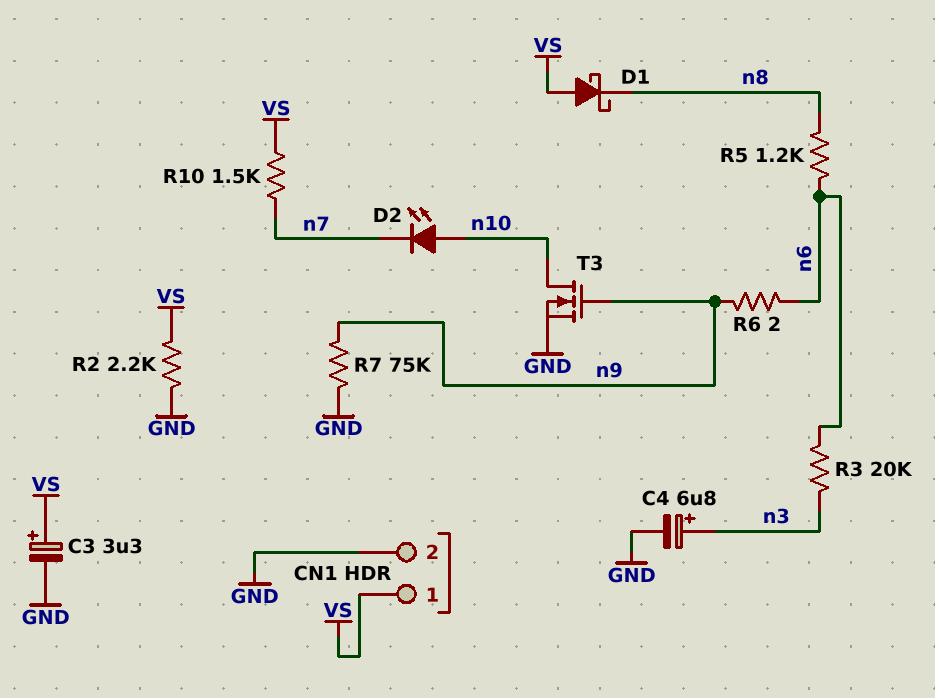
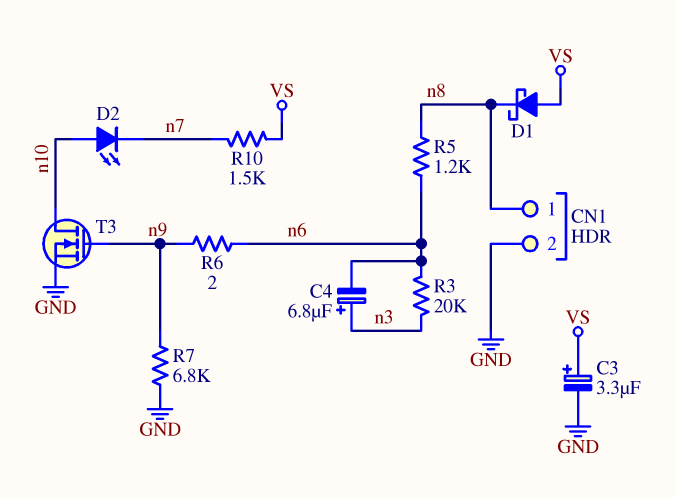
C4: 6.8uF (plus n3, minus GND) -> 6.8uF (plus n3, minus n6)
CN1 pin 1: VS -> n8
R2: 2.2k (GND, VS) -> none
R7: 75k (GND, n9) -> 6.8k (GND, n9)

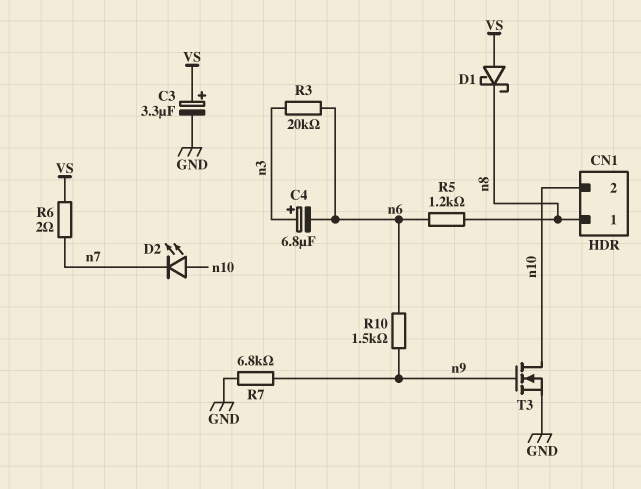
CN1 pin 2: GND -> n10
R6: 2 (n6, n9) -> 2 (VS, n7)
R10: 1.5k (VS, n7) -> 1.5k (n6, n9)

